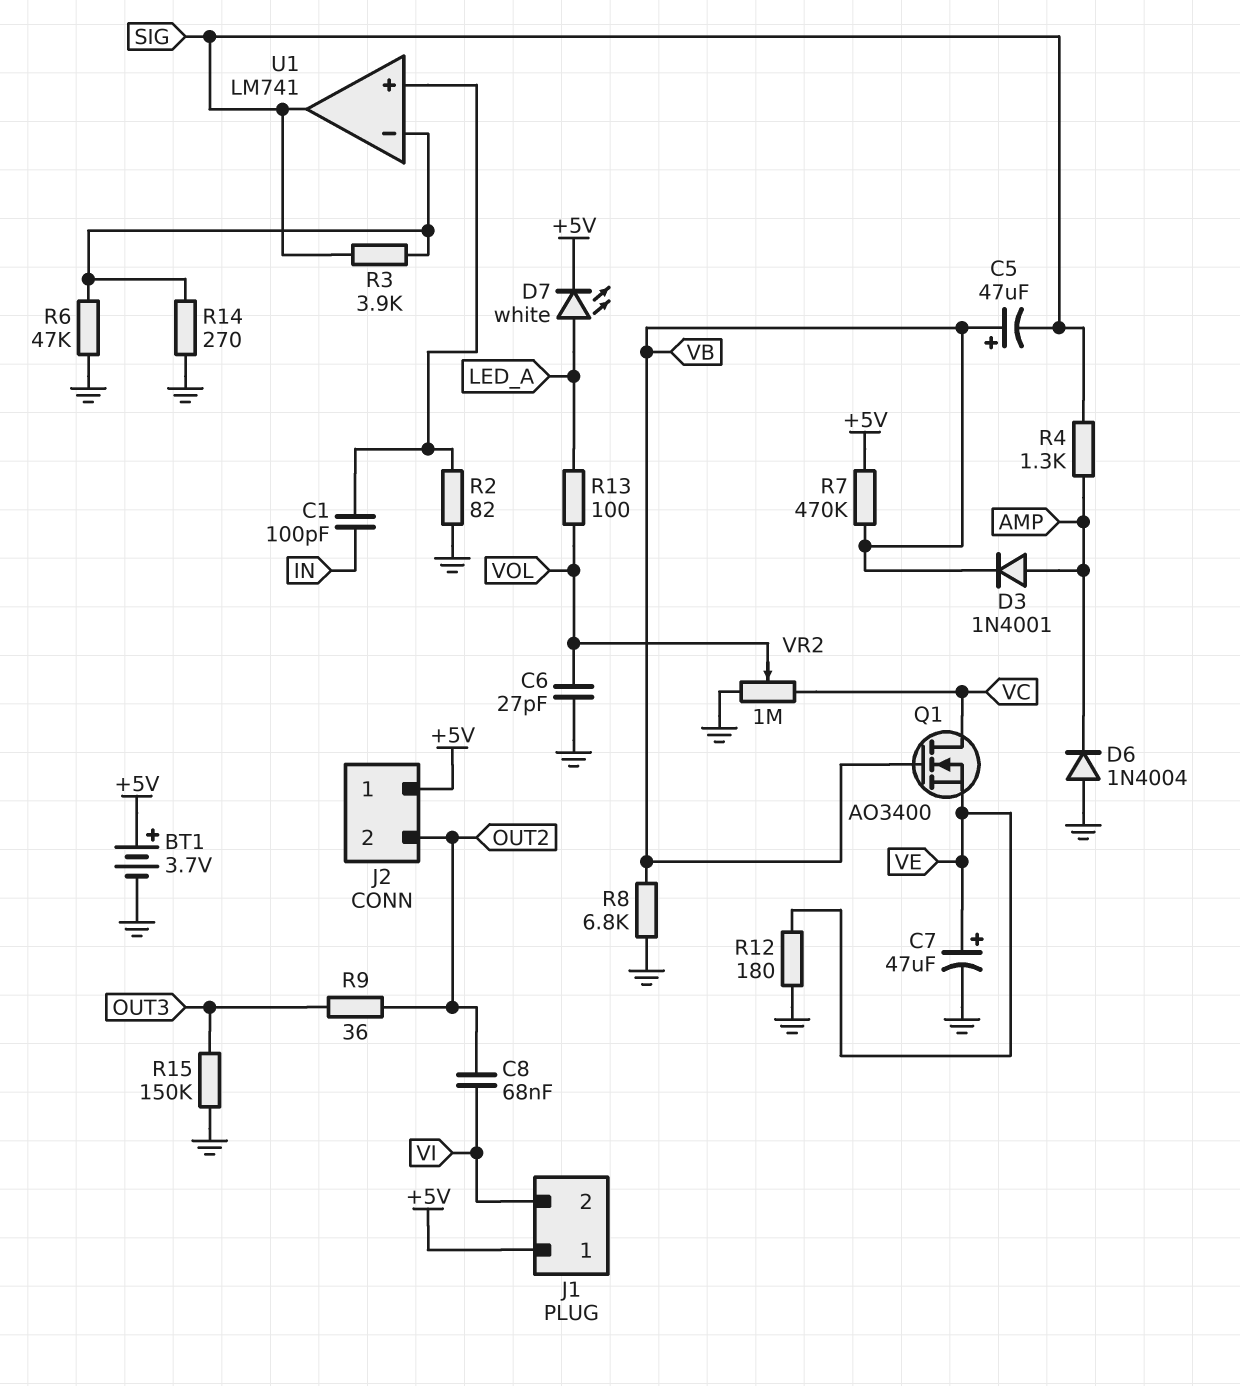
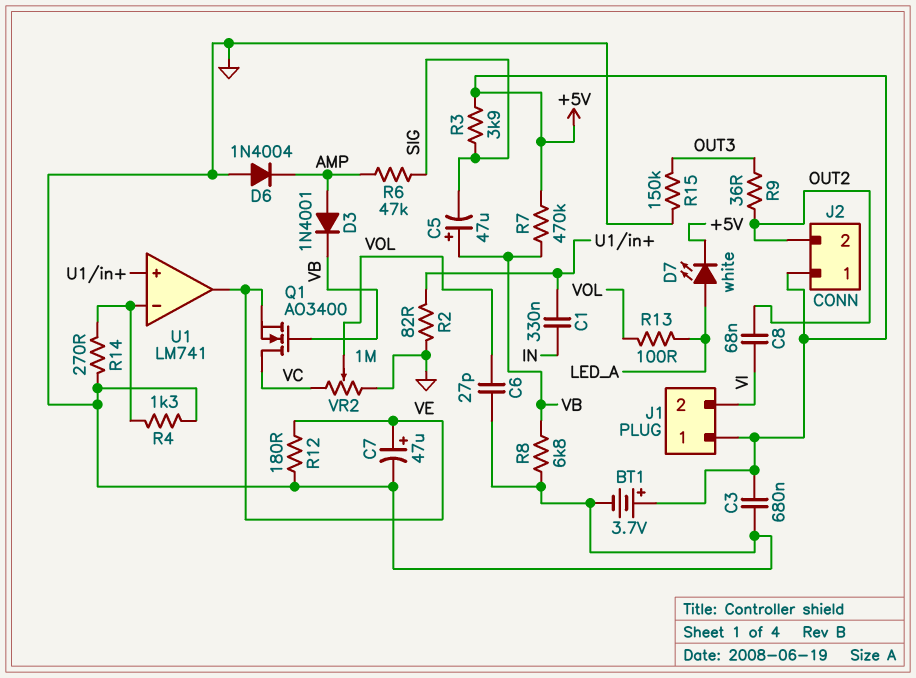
C1: 100pF (IN, U1/in+) -> 330nF (IN, U1/in+)
C3: none -> 680nF (+5V, GND)
R3: 3.9k (SIG, U1/in-) -> 3.9k (+5V, SIG)
R4: 1.3k (AMP, SIG) -> 1.3k (GND, U1/in-)
R6: 47k (GND, U1/in-) -> 47k (AMP, SIG)
U1 pin out: SIG -> VE

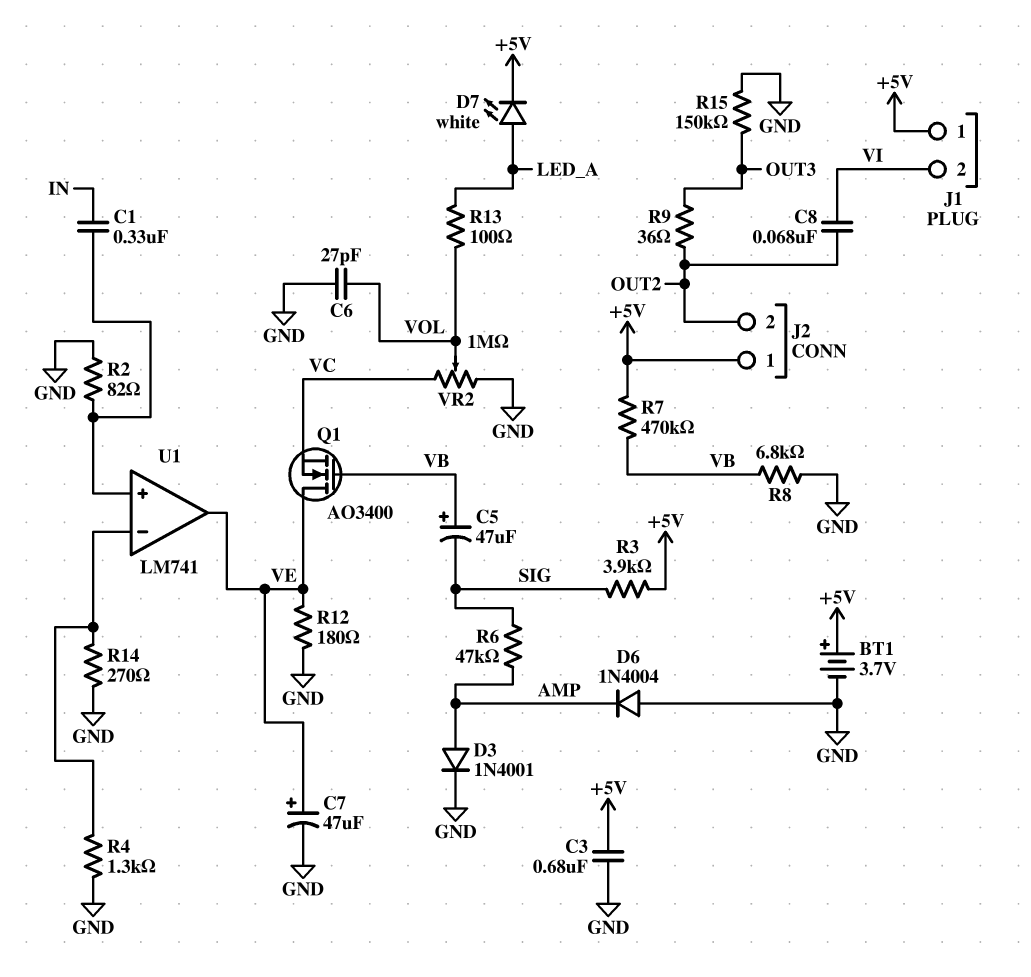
D3: diode 1N4001 (A AMP, K VB) -> diode 1N4001 (A AMP, K GND)
Q1: NMOS AO3400 (G VB, D VC, S VE) -> NMOS AO3400 (G VB, D VE, S VC)

